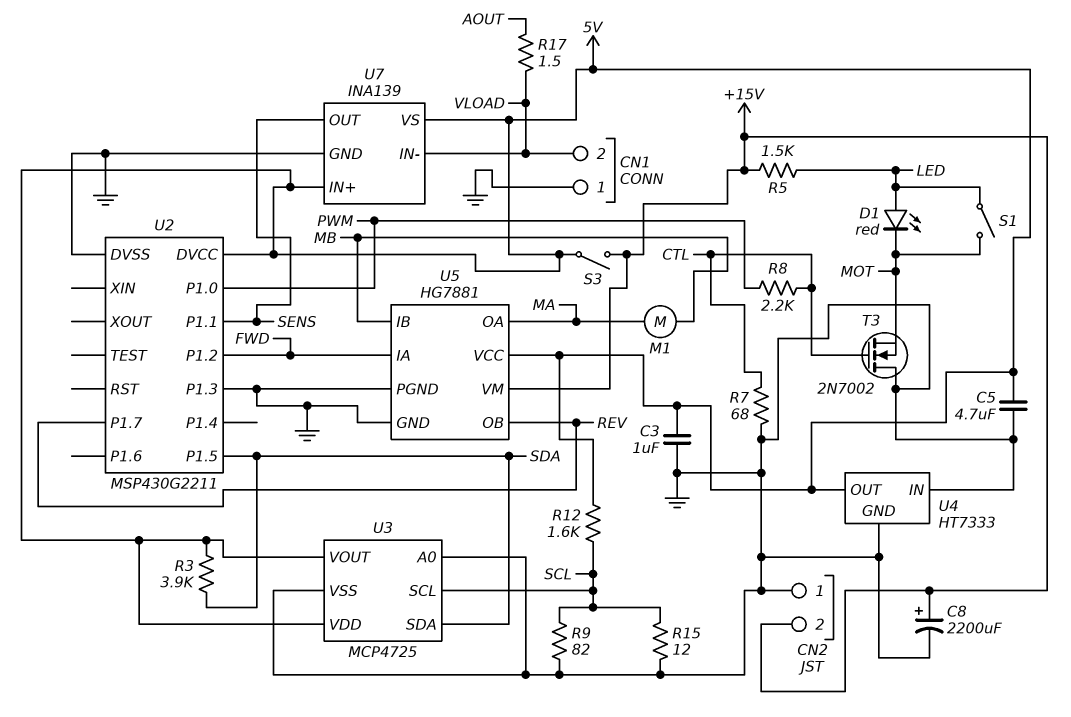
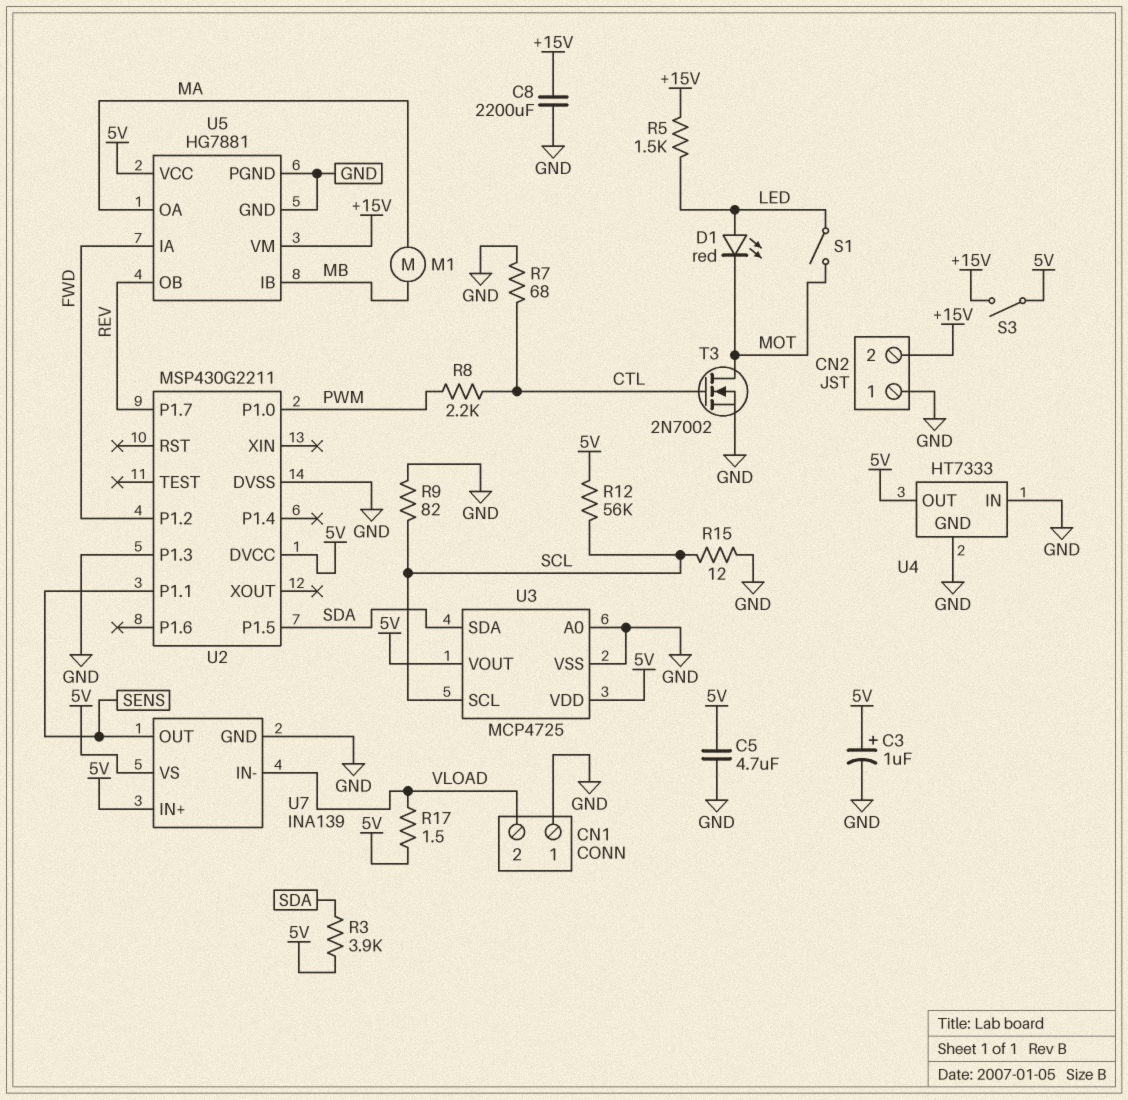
C3: 1uF (5V, GND) -> 1uF (plus 5V, minus GND)
C8: 2200uF (plus +15V, minus GND) -> 2200uF (+15V, GND)
R12: 1.6k (5V, SCL) -> 56k (5V, SCL)
R17: 1.5 (AOUT, VLOAD) -> 1.5 (5V, VLOAD)
T3: NMOS 2N7002 (G CTL, D GND, S MOT) -> NMOS 2N7002 (G CTL, D MOT, S GND)

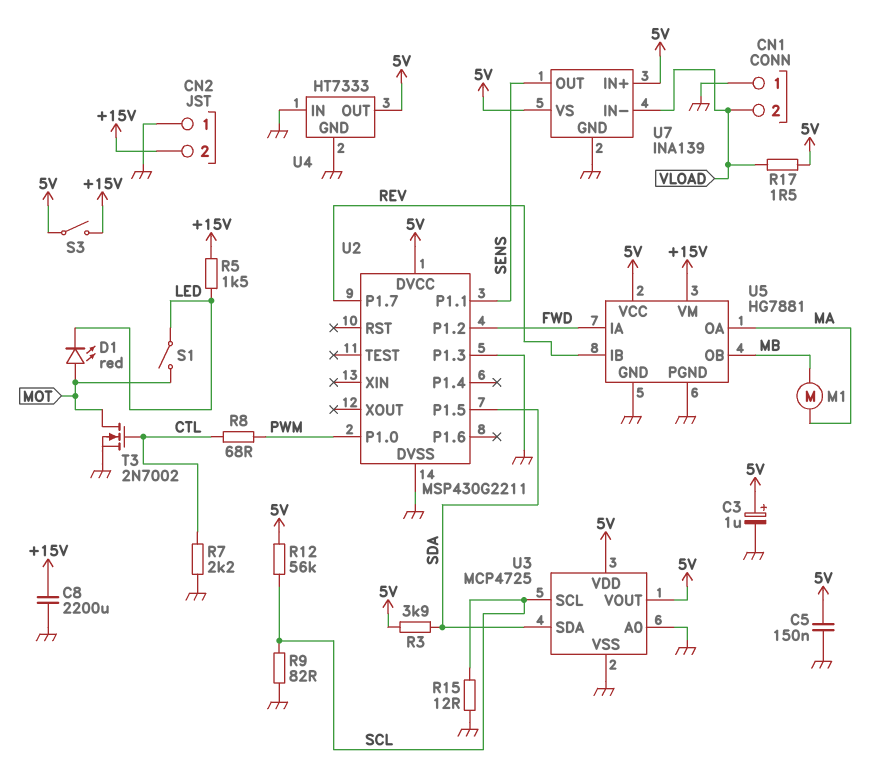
C5: 4.7uF (5V, GND) -> 150nF (5V, GND)
D1: LED red (A LED, K MOT) -> LED red (A MOT, K LED)
R7: 68 (CTL, GND) -> 2.2k (CTL, GND)
R8: 2.2k (CTL, PWM) -> 68 (CTL, PWM)
U5 pin IB: MB -> REV
U5 pin OB: REV -> MB

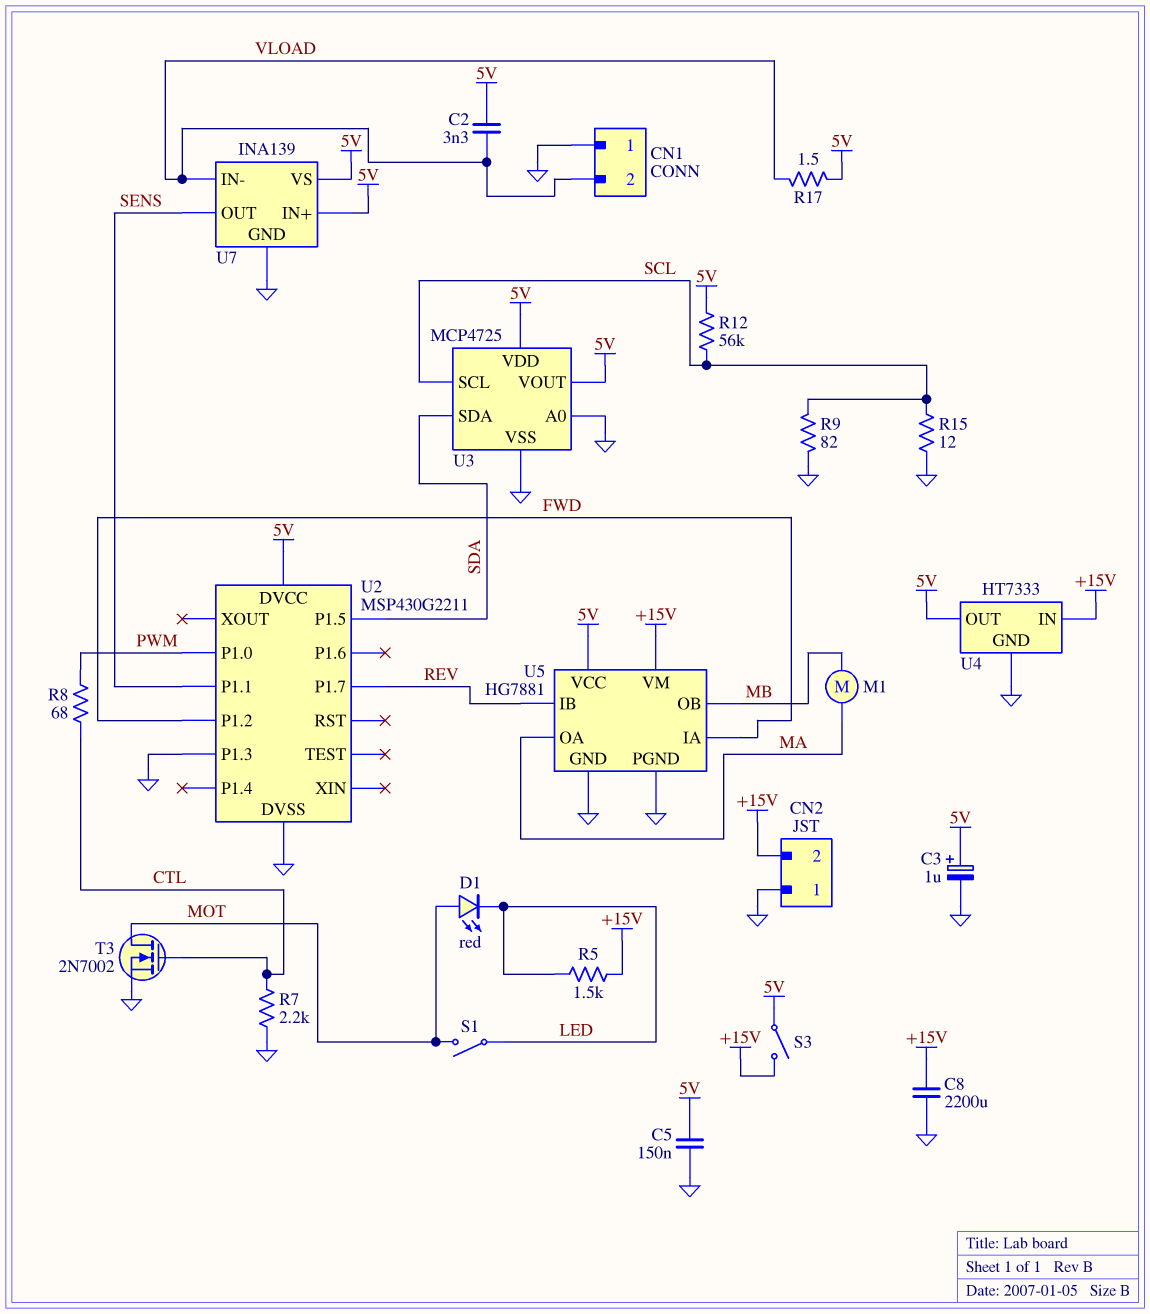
C2: none -> 3.3nF (5V, VLOAD)
R3: 3.9k (5V, SDA) -> none
U4 pin IN: GND -> +15V

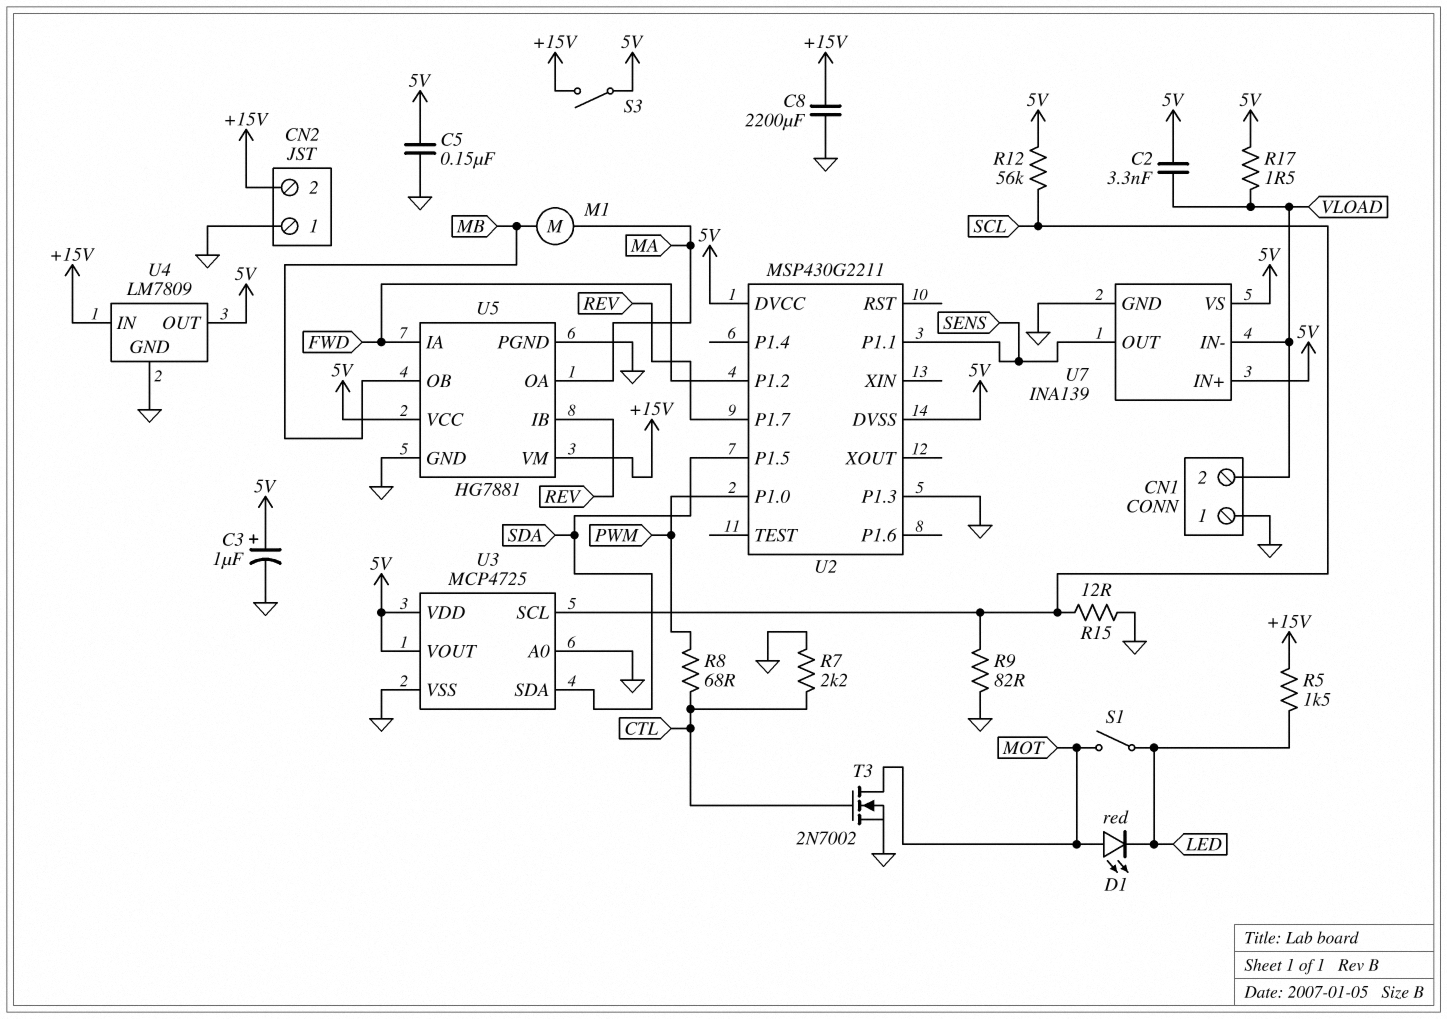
U2 pin DVSS: GND -> 5V
U4: HT7333 -> LM7809

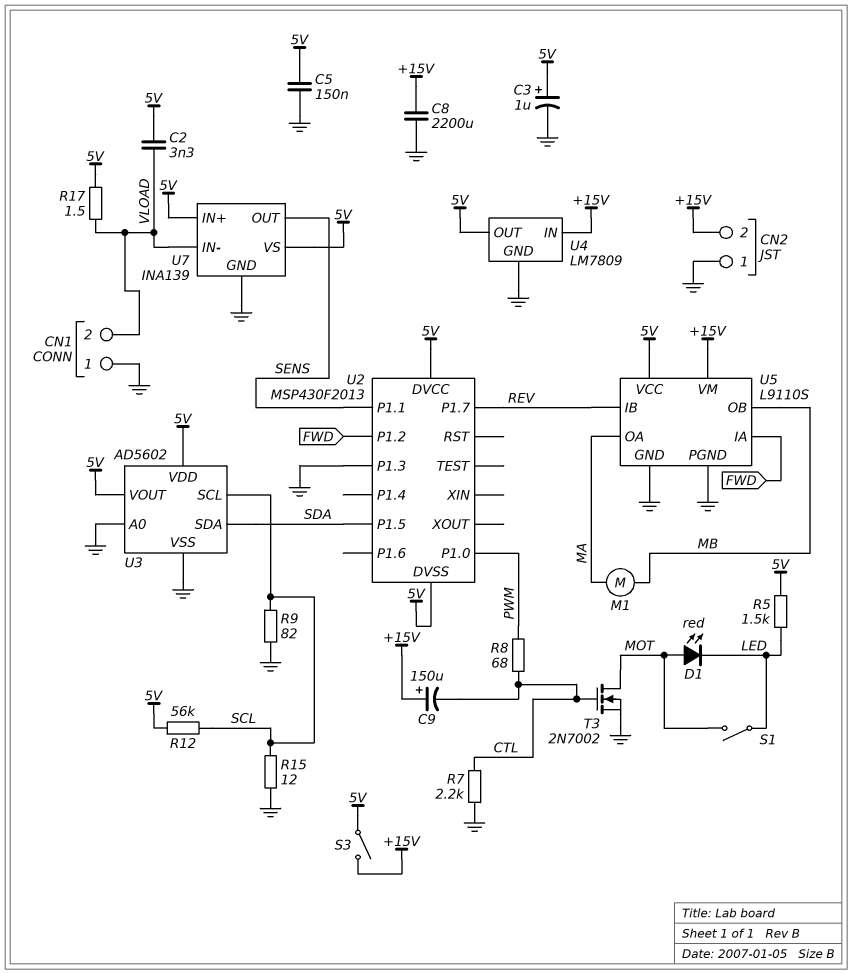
C9: none -> 150uF (plus +15V, minus CTL)
R5: 1.5k (+15V, LED) -> 1.5k (5V, LED)
U2: MSP430G2211 -> MSP430F2013
U3: MCP4725 -> AD5602
U5: HG7881 -> L9110S

